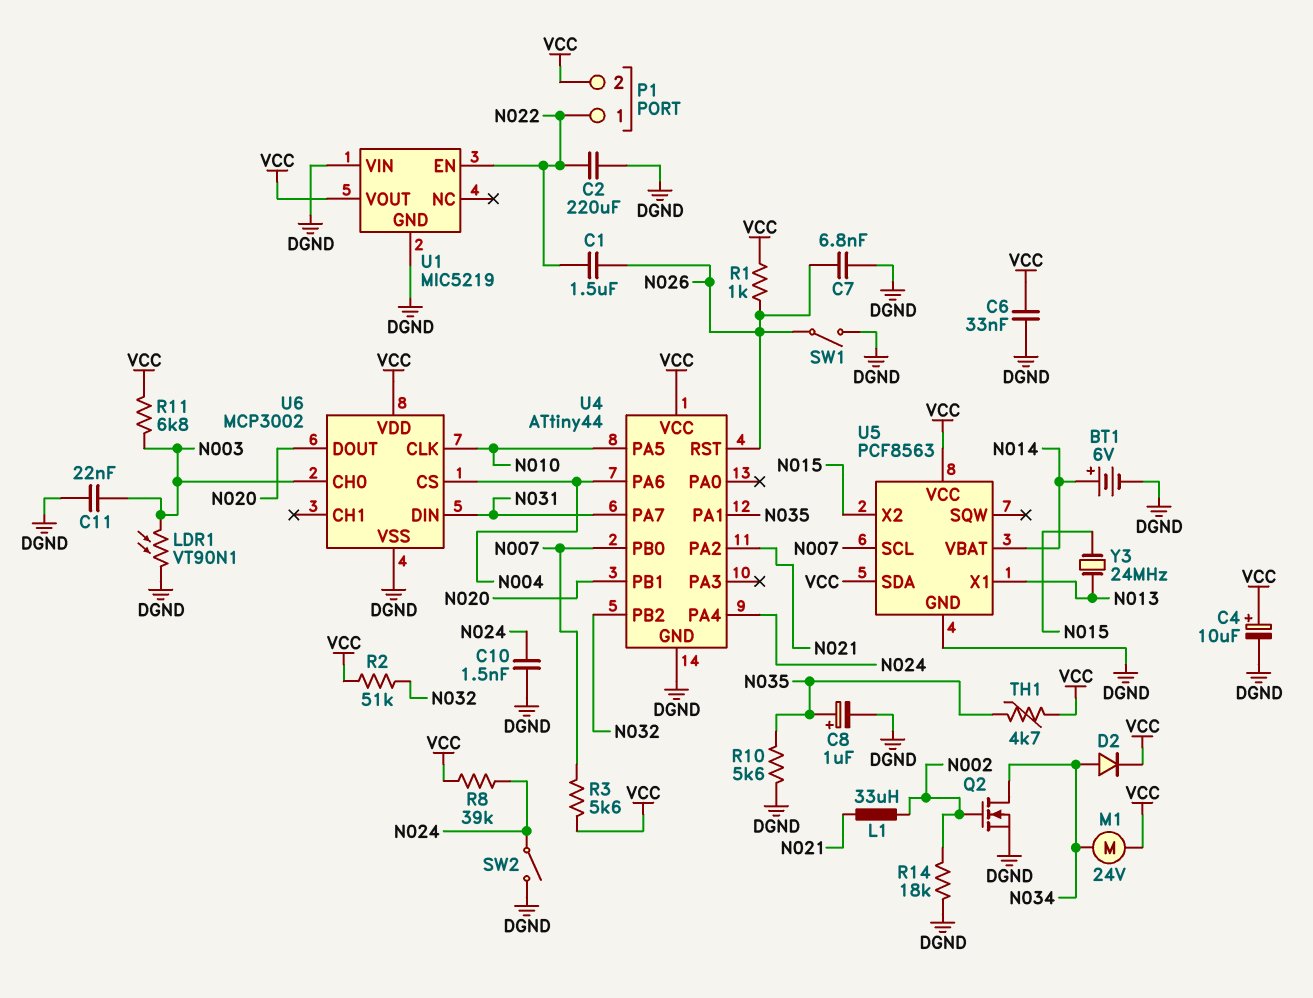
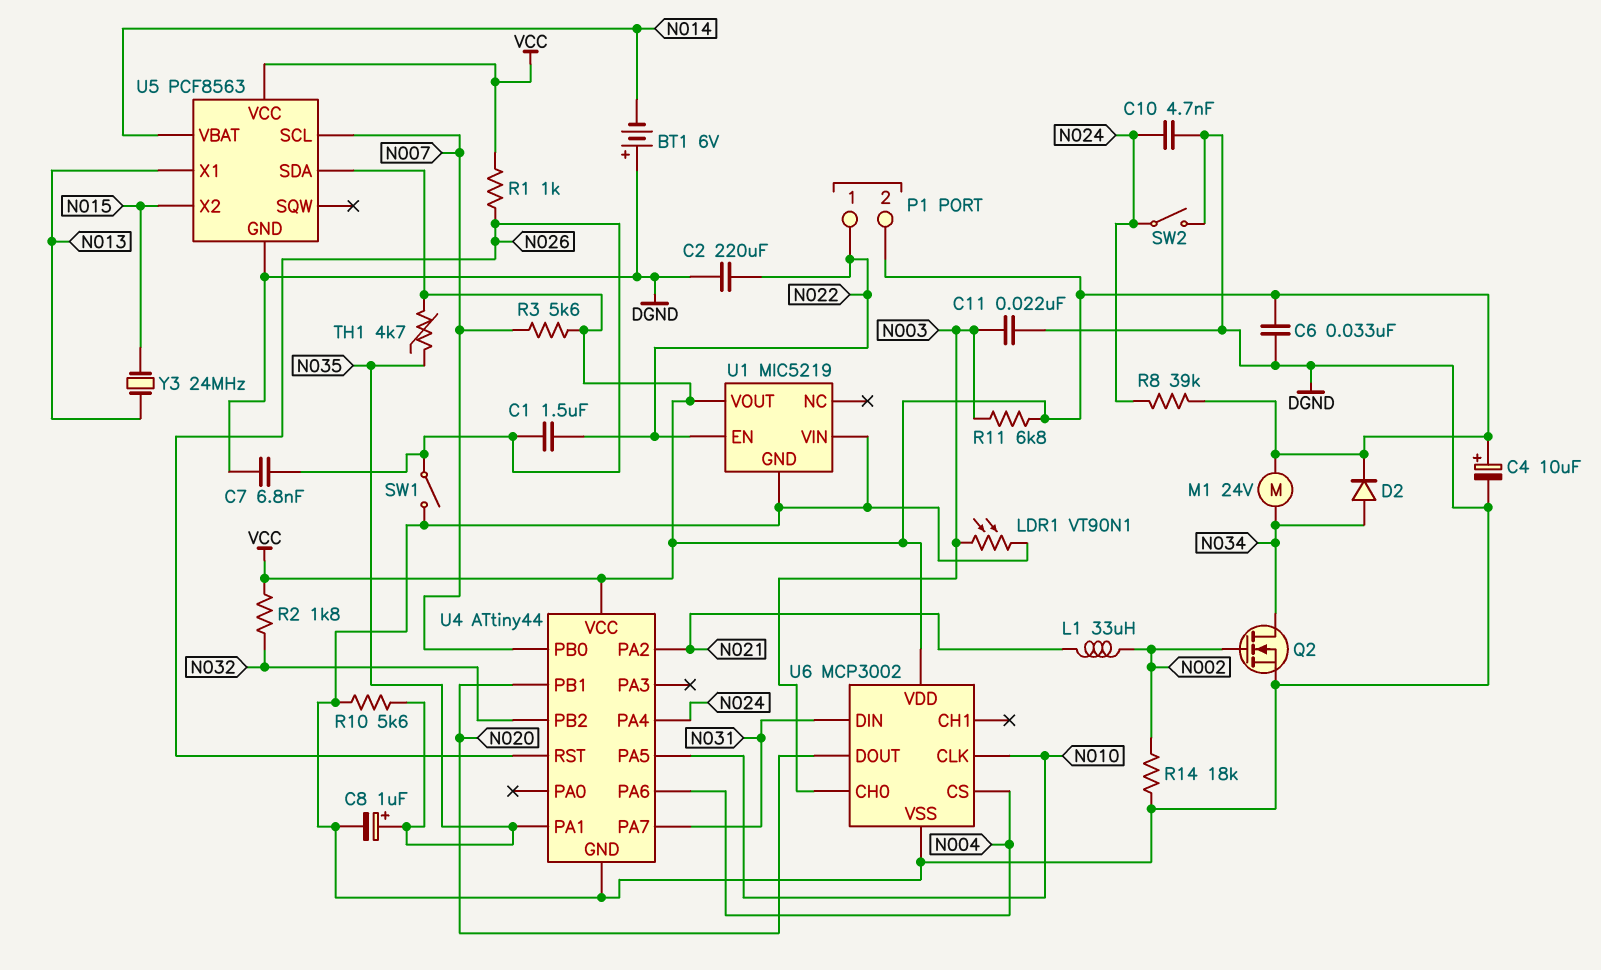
BT1: 6V (plus N014, minus DGND) -> 6V (plus DGND, minus N014)
C10: 1.5nF (DGND, N024) -> 4.7nF (DGND, N024)
R2: 51k (N032, VCC) -> 1.8k (N032, VCC)

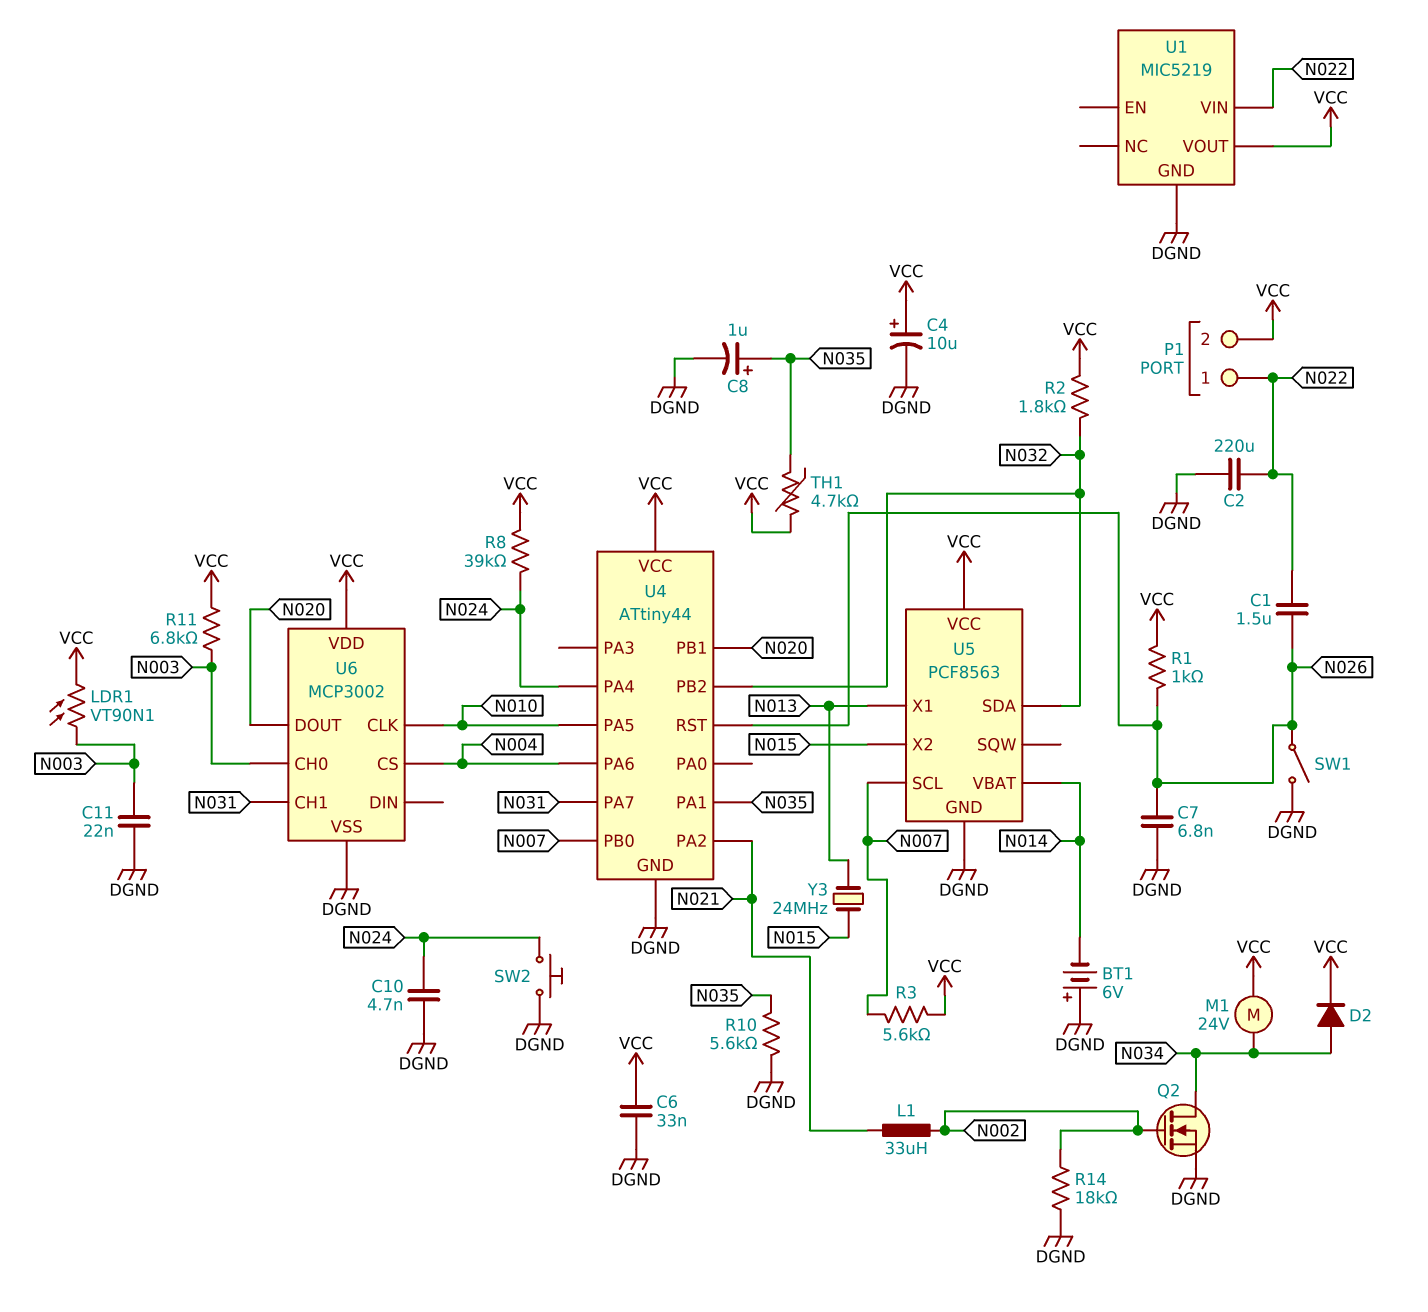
LDR1: VT90N1 (DGND, N003) -> VT90N1 (N003, VCC)
SW2: switch (DGND, N024) -> button (DGND, N024)
U1 pin EN: N022 -> none
U1 pin VIN: DGND -> N022
U5 pin SDA: VCC -> N032
U6 pin CH1: none -> N031
U6 pin DIN: N031 -> none

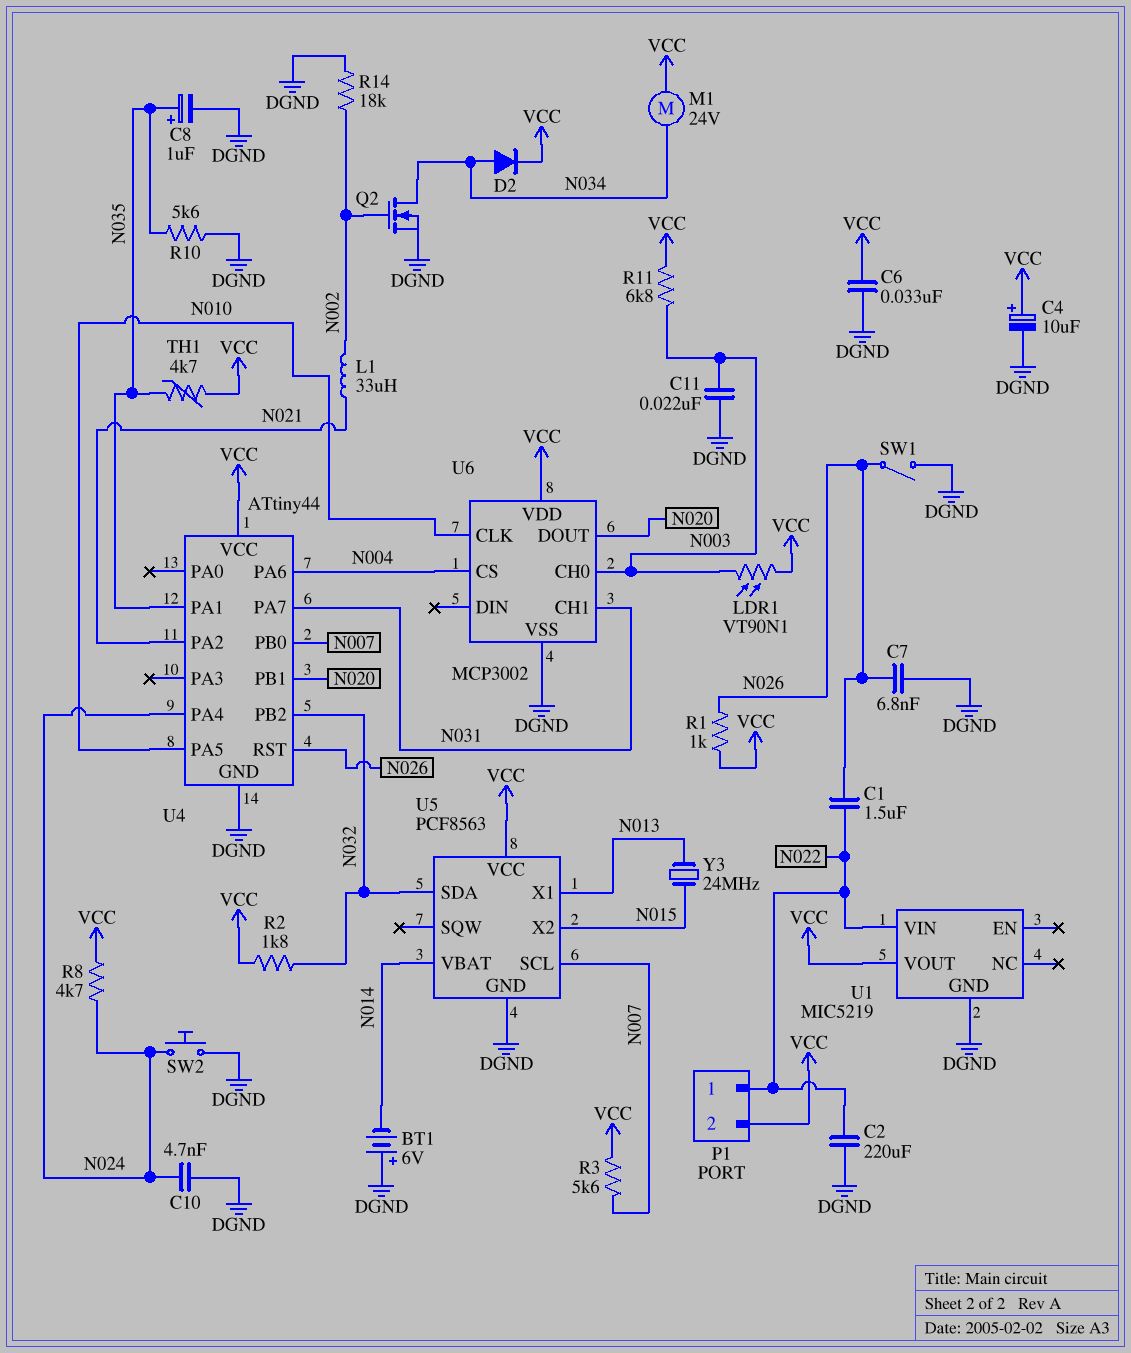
R8: 39k (N024, VCC) -> 4.7k (N024, VCC)

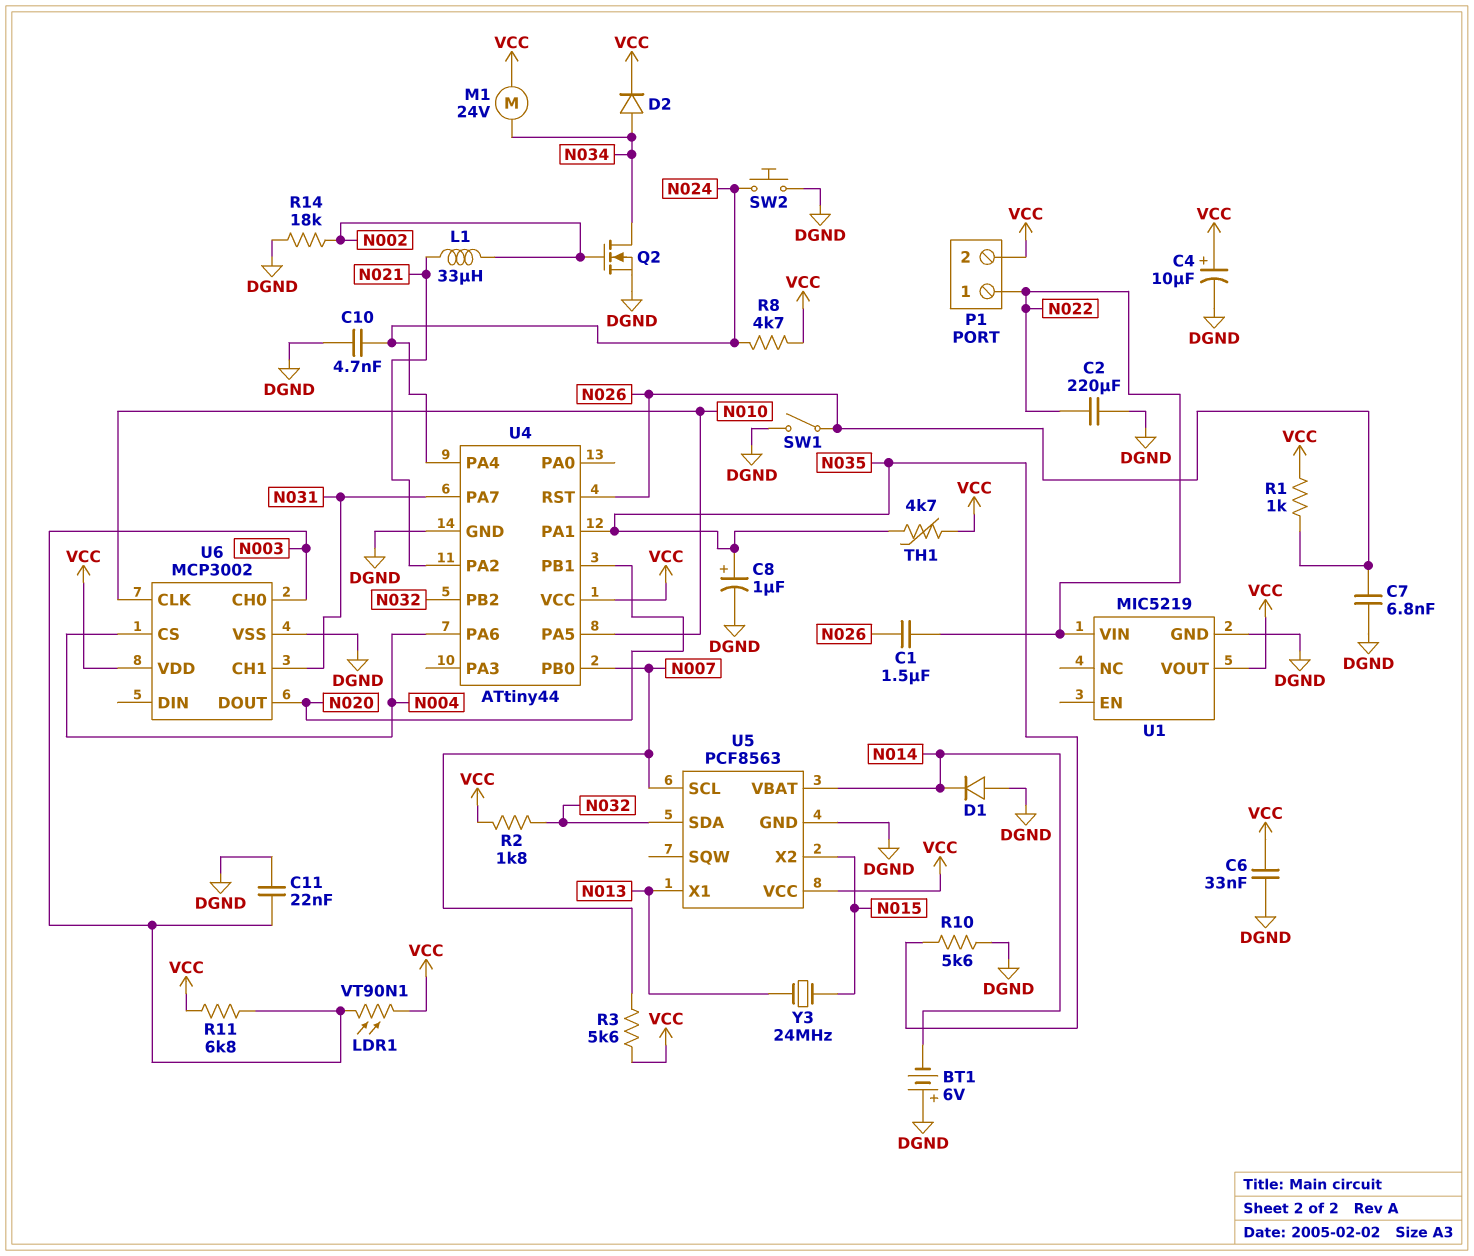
D1: none -> diode (A DGND, K N014)

